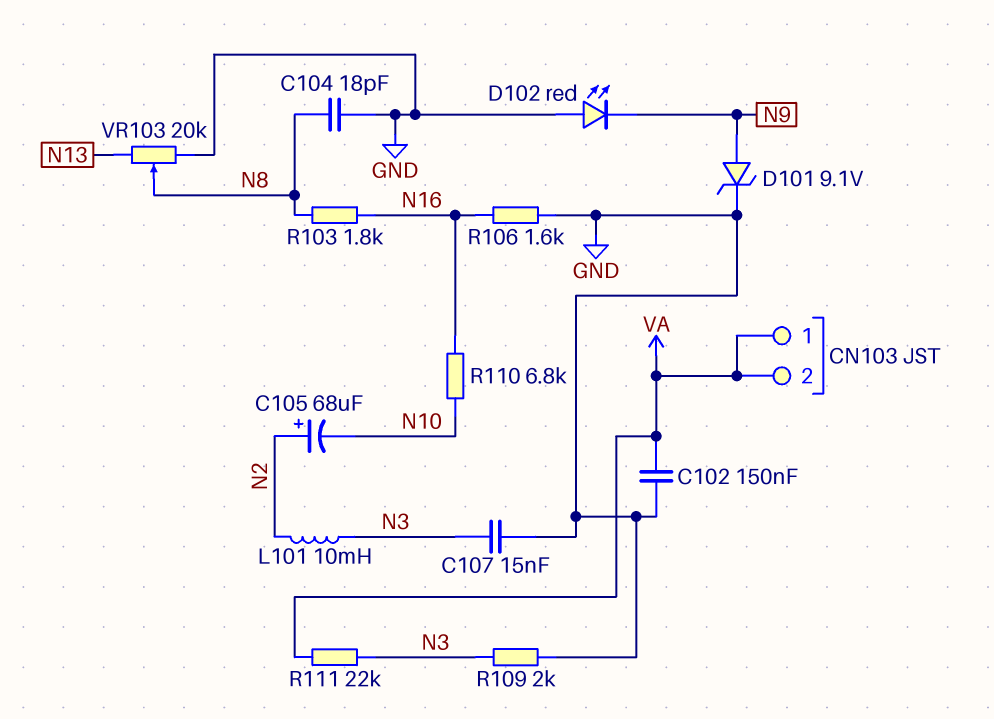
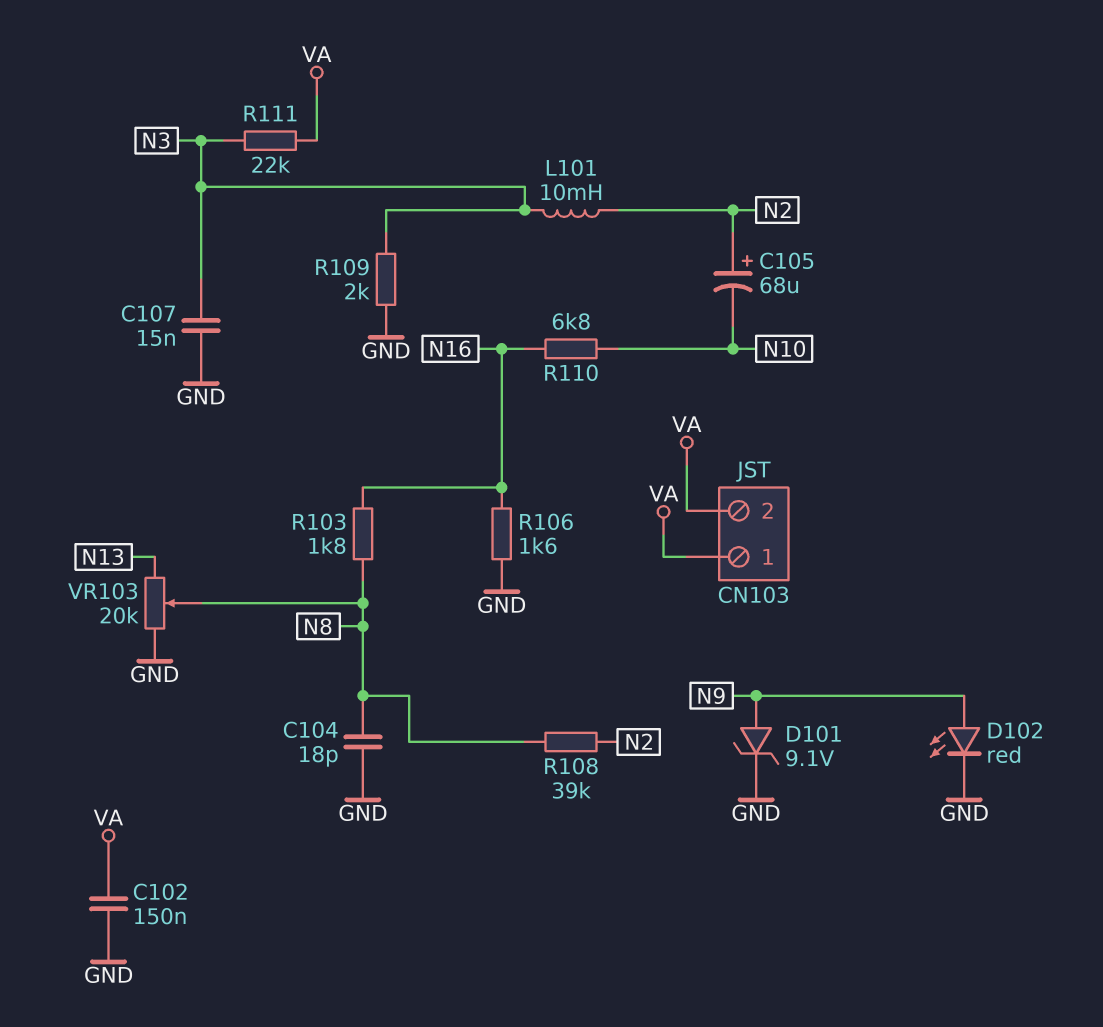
D102: LED red (A GND, K N9) -> LED red (A N9, K GND)
R108: none -> 39k (N2, N8)

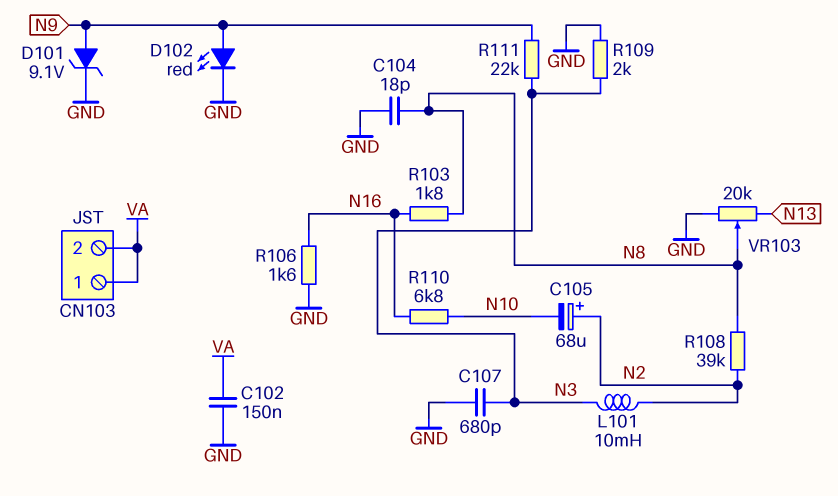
C107: 15nF (GND, N3) -> 680pF (GND, N3)
R111: 22k (N3, VA) -> 22k (N3, N9)

